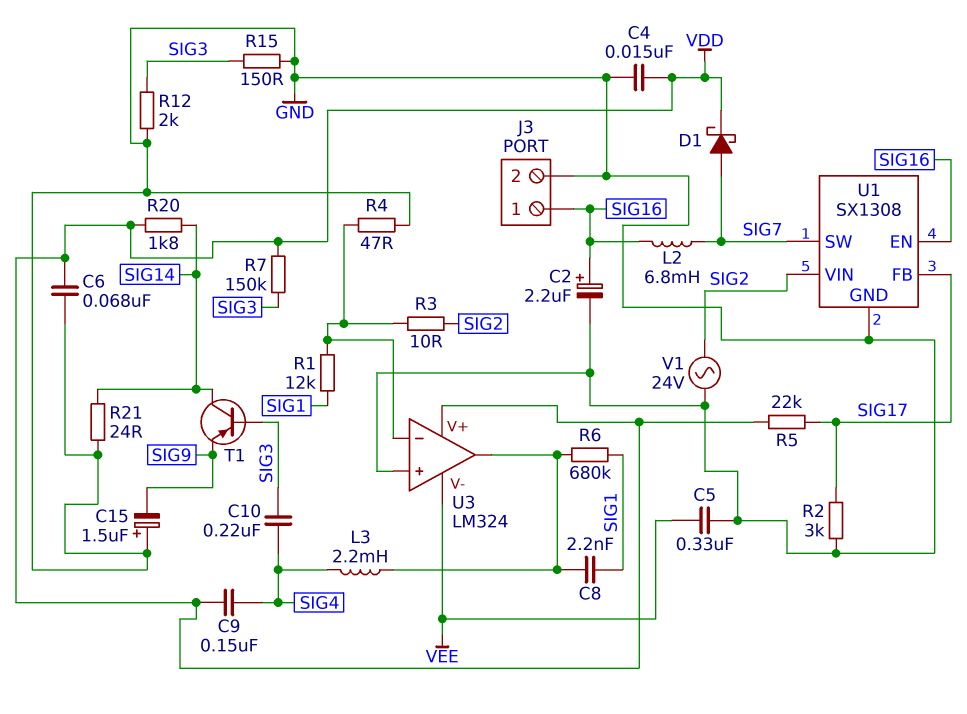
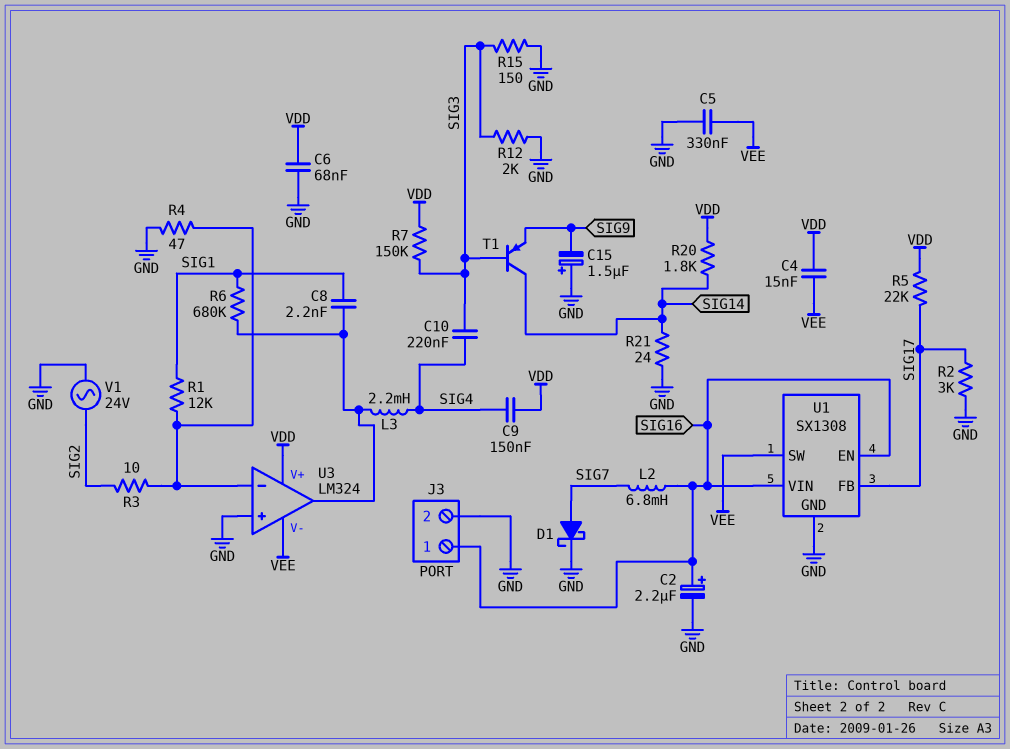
C4: 15nF (GND, VDD) -> 15nF (VDD, VEE)
D1: schottky (A SIG7, K VDD) -> schottky (A SIG7, K GND)
U1 pin SW: SIG7 -> VEE
U1 pin VIN: SIG2 -> SIG16

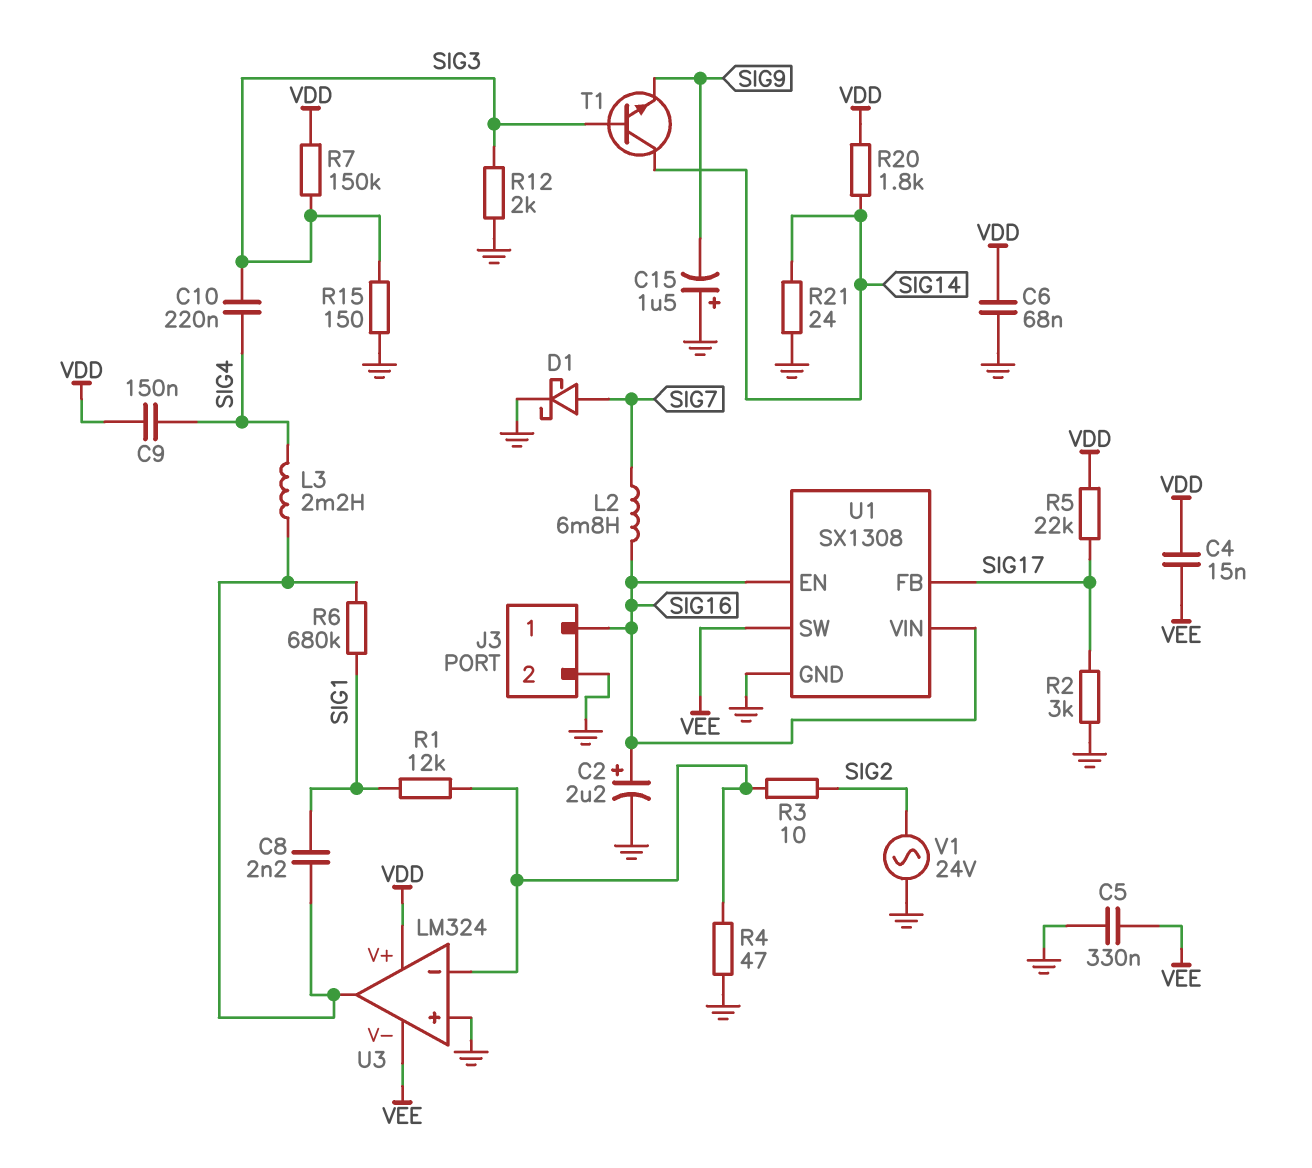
T1: PNP (B SIG3, C SIG14, E SIG9) -> NPN (B SIG3, C SIG14, E SIG9)

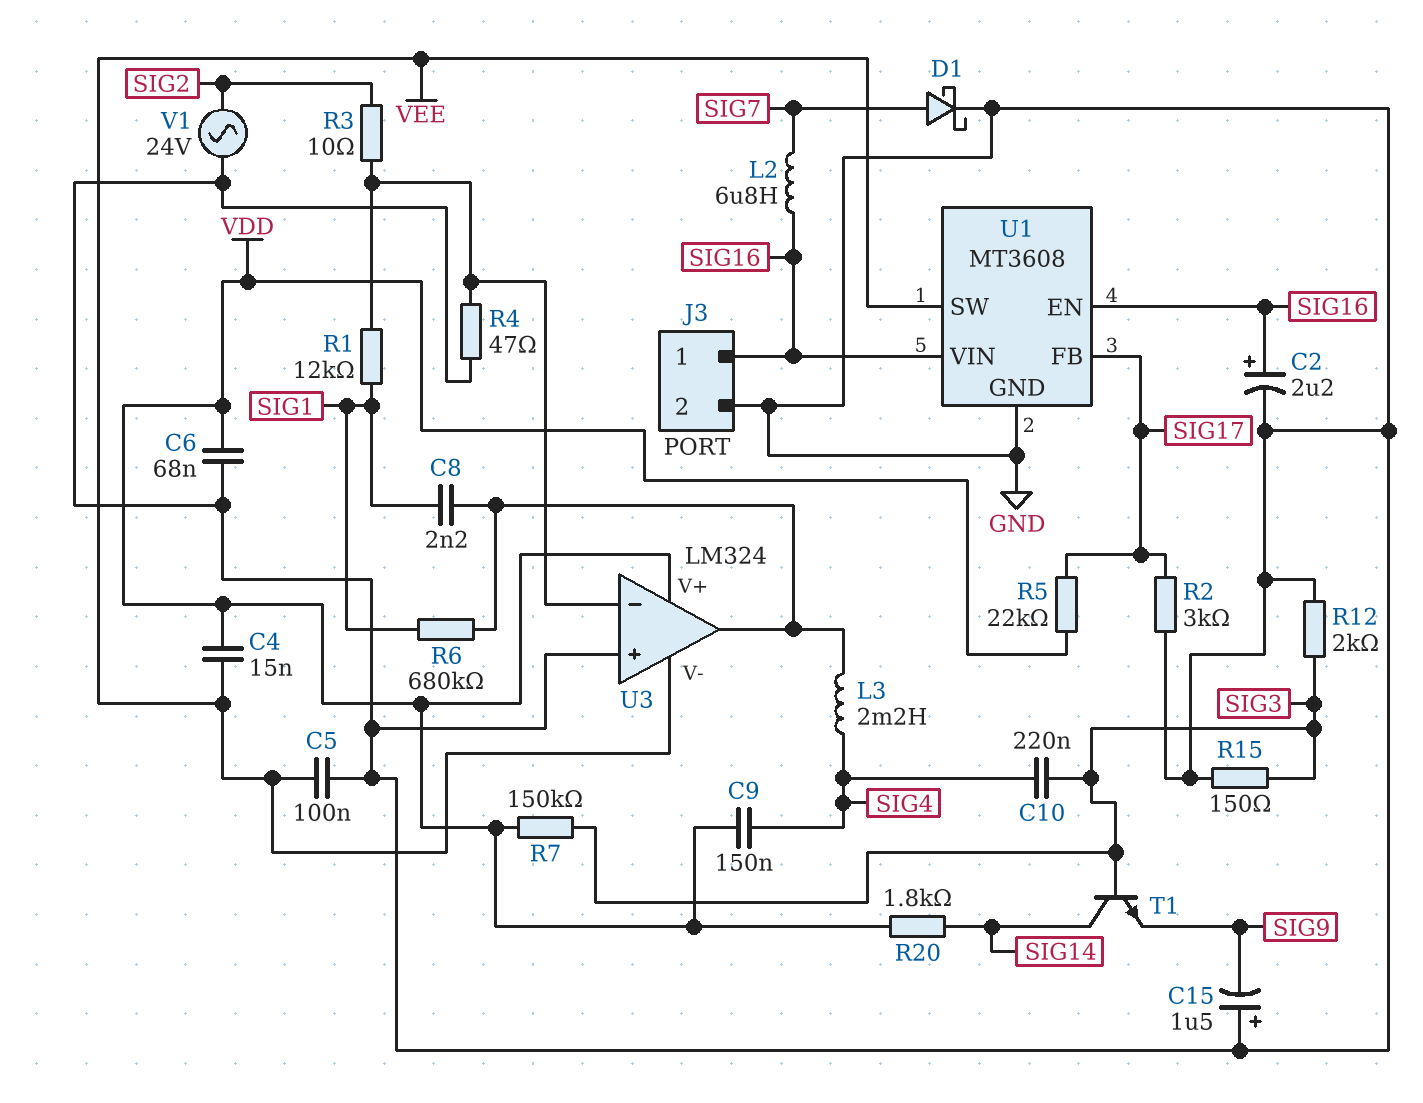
C5: 330nF (GND, VEE) -> 100nF (GND, VEE)
L2: 6.8mH (SIG7, SIG16) -> 6.8uH (SIG7, SIG16)
R21: 24 (GND, SIG14) -> none
U1: SX1308 -> MT3608

